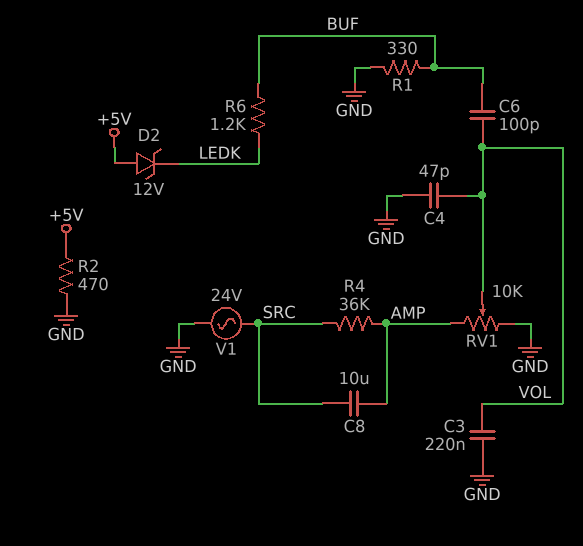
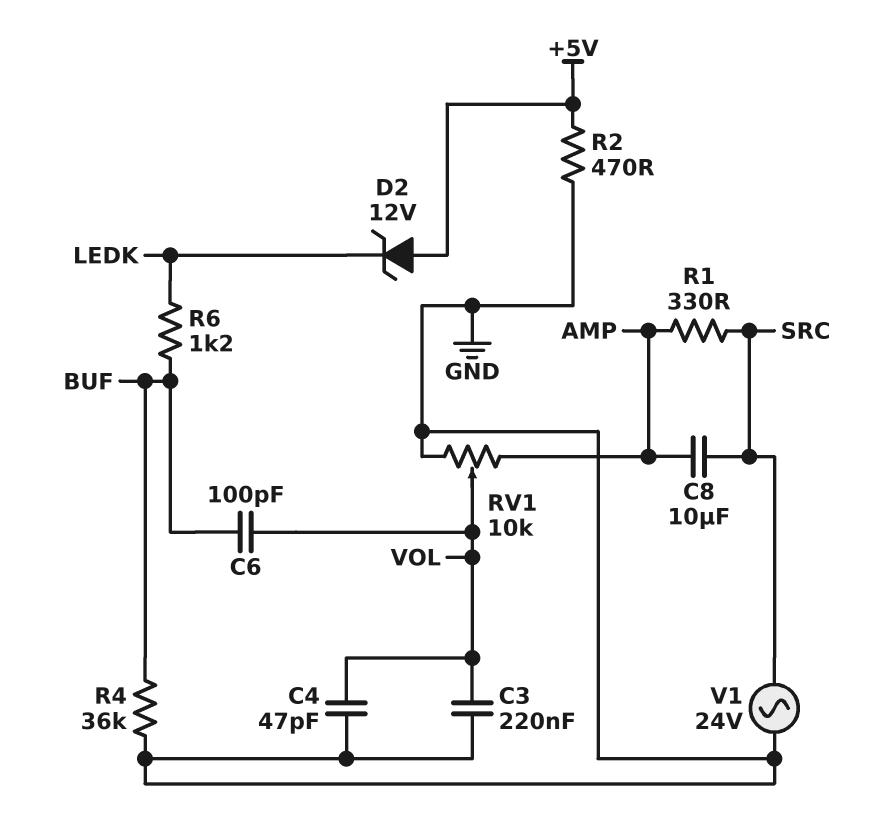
R1: 330 (BUF, GND) -> 330 (AMP, SRC)
R4: 36k (AMP, SRC) -> 36k (BUF, GND)

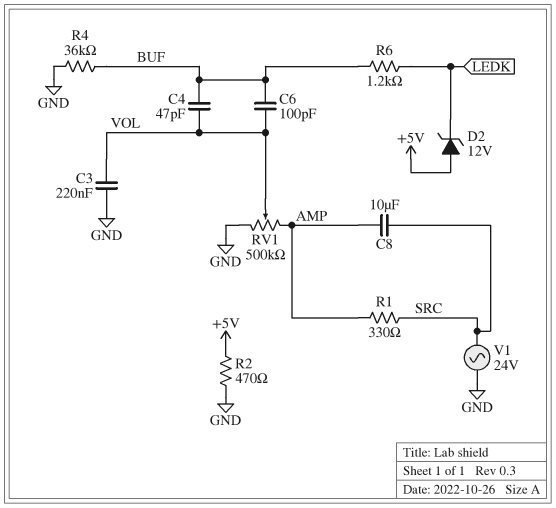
C4: 47pF (GND, VOL) -> 47pF (BUF, VOL)
RV1: 10k (AMP, GND, wiper VOL) -> 500k (AMP, GND, wiper VOL)

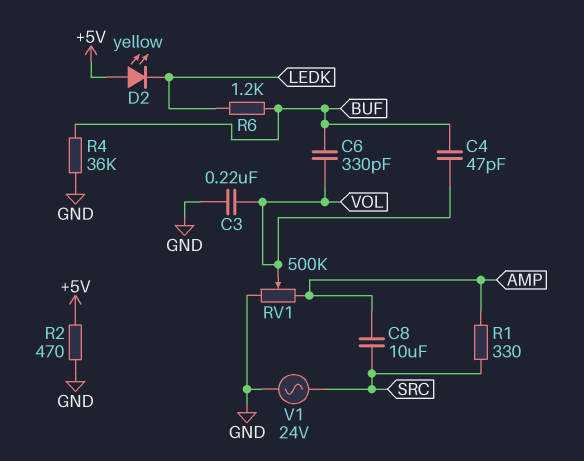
C6: 100pF (BUF, VOL) -> 330pF (BUF, VOL)
D2: zener 12V (A +5V, K LEDK) -> LED yellow (A +5V, K LEDK)

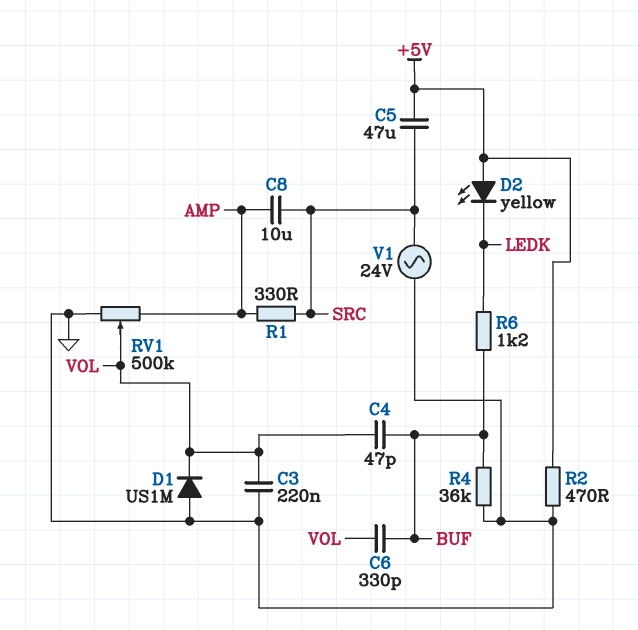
C5: none -> 47uF (+5V, SRC)
D1: none -> diode US1M (A GND, K VOL)

